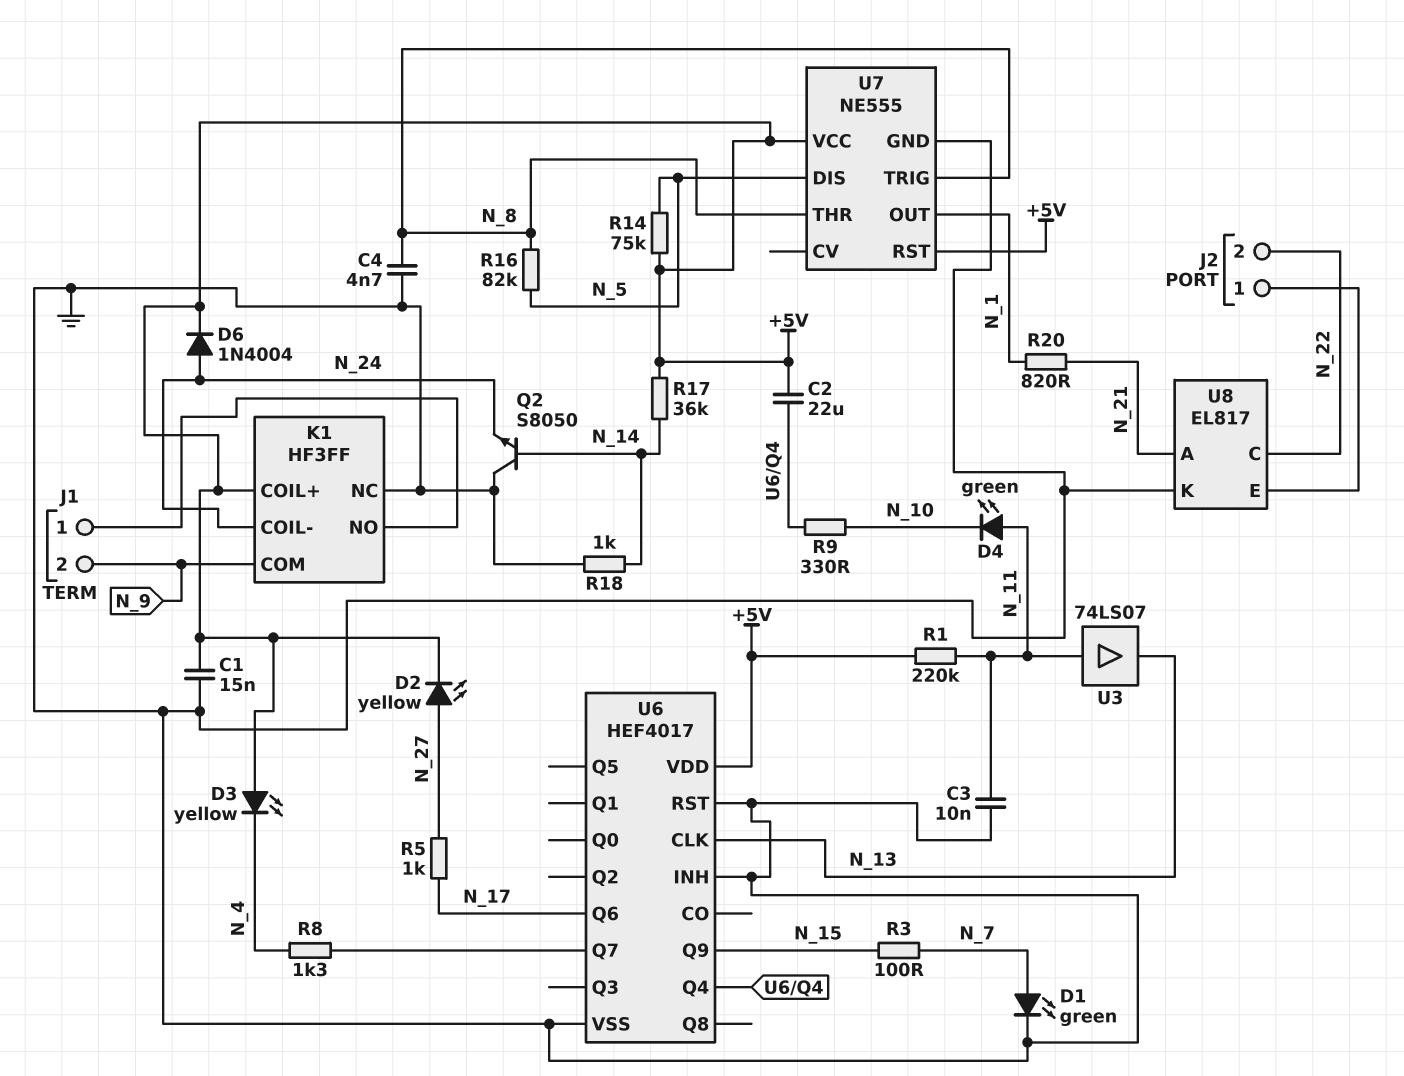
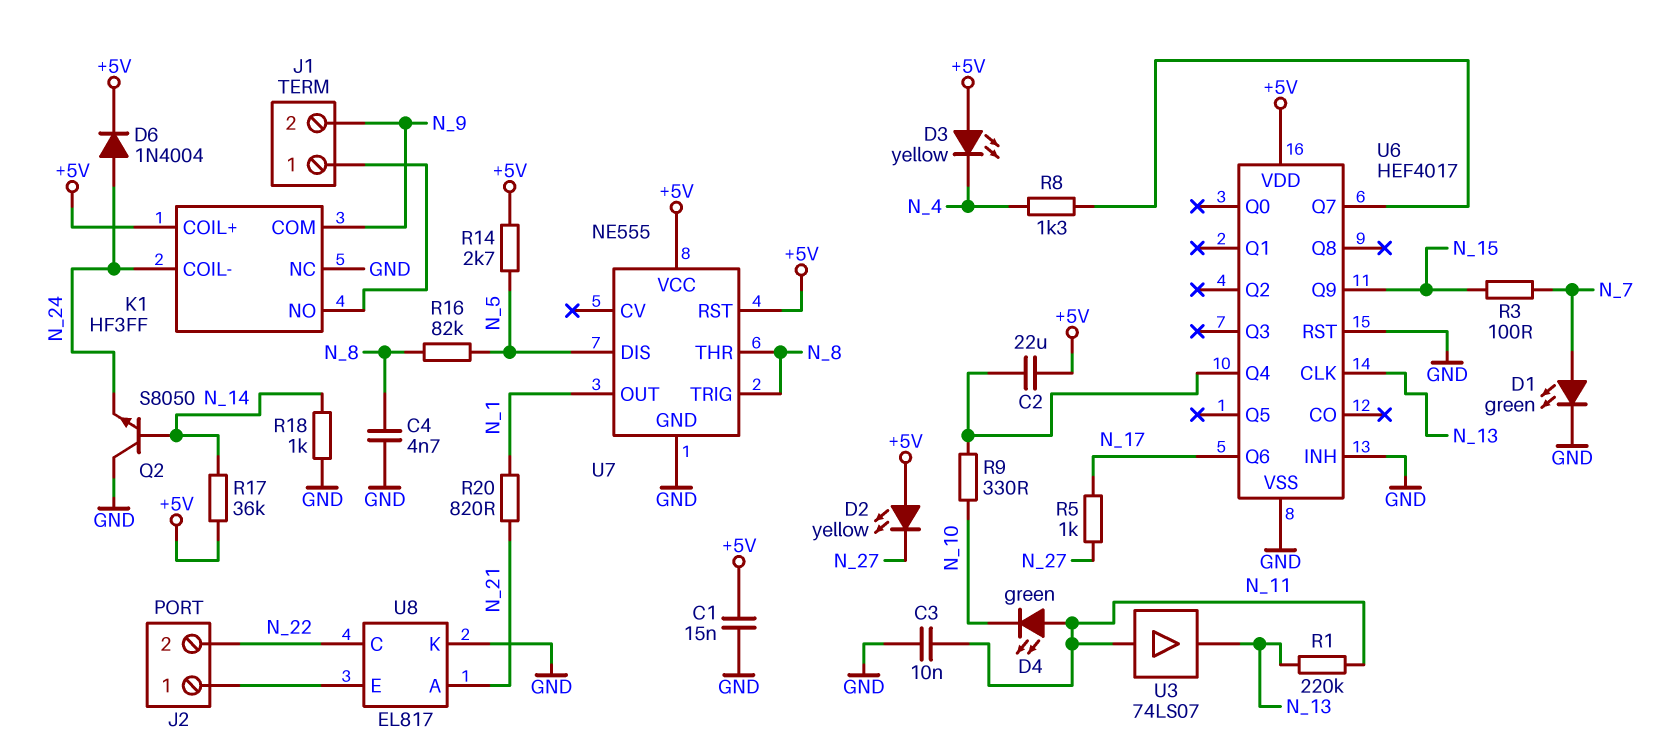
D2: LED yellow (A N_27, K +5V) -> LED yellow (A +5V, K N_27)
R1: 220k (+5V, N_11) -> 220k (N_11, N_13)
R14: 75k (+5V, N_5) -> 2.7k (+5V, N_5)

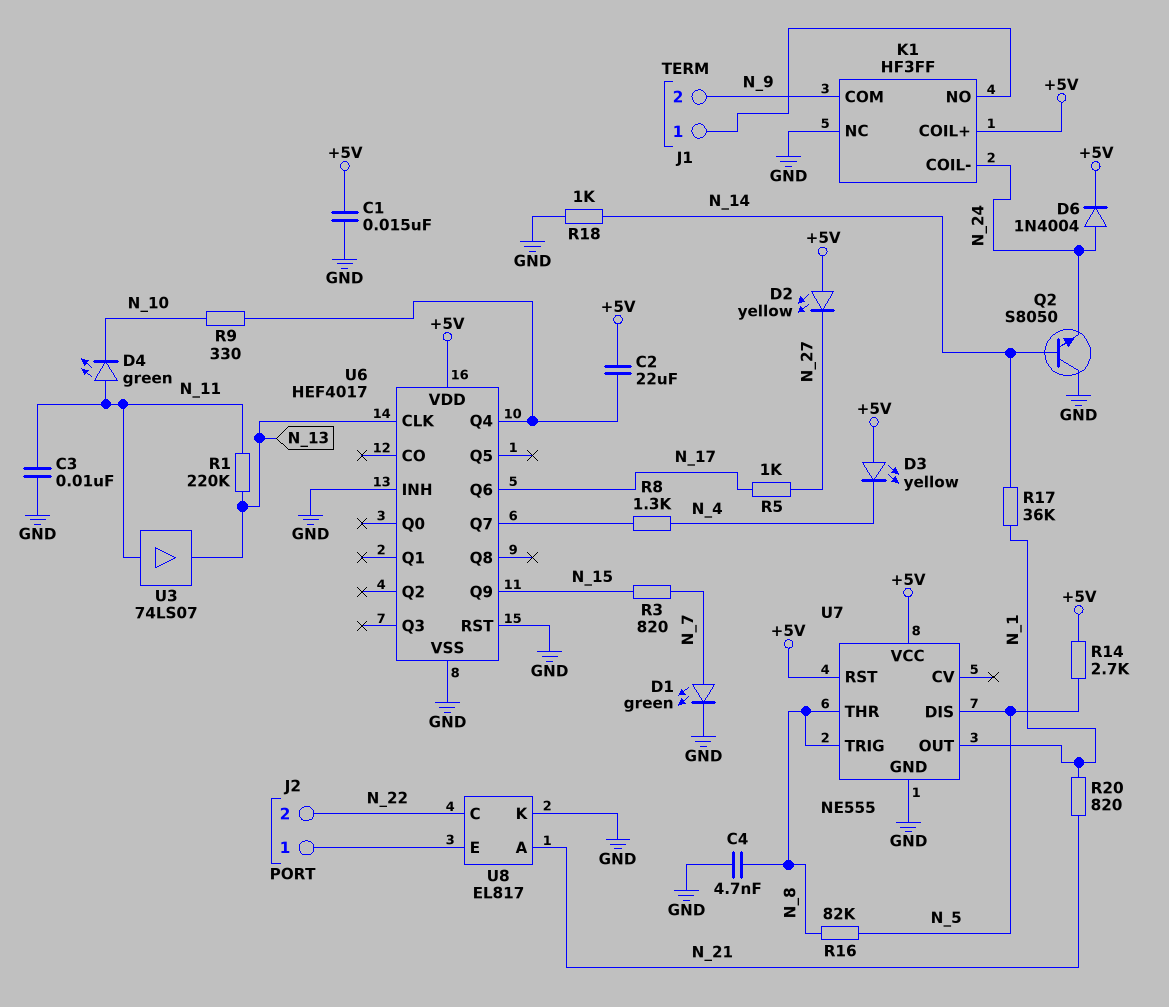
R3: 100 (N_7, N_15) -> 820 (N_7, N_15)
R17: 36k (+5V, N_14) -> 36k (N_1, N_14)

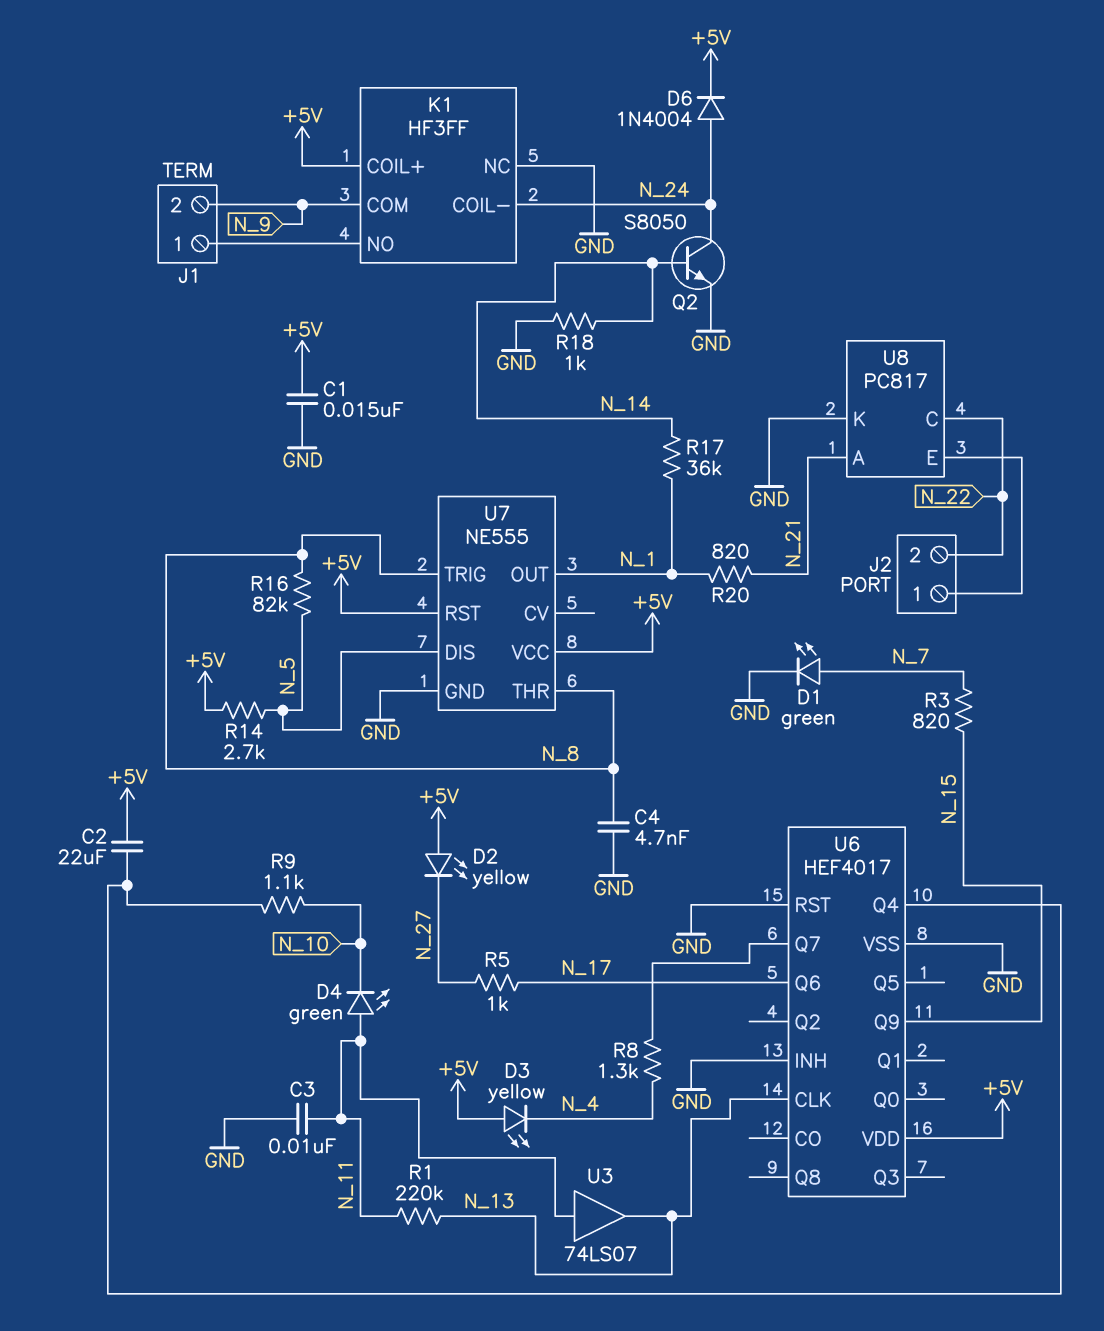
Q2: NPN S8050 (B N_14, C GND, E N_24) -> NPN S8050 (B N_14, C N_24, E GND)
R9: 330 (N_10, U6/Q4) -> 1.1k (N_10, U6/Q4)
U8: EL817 -> PC817

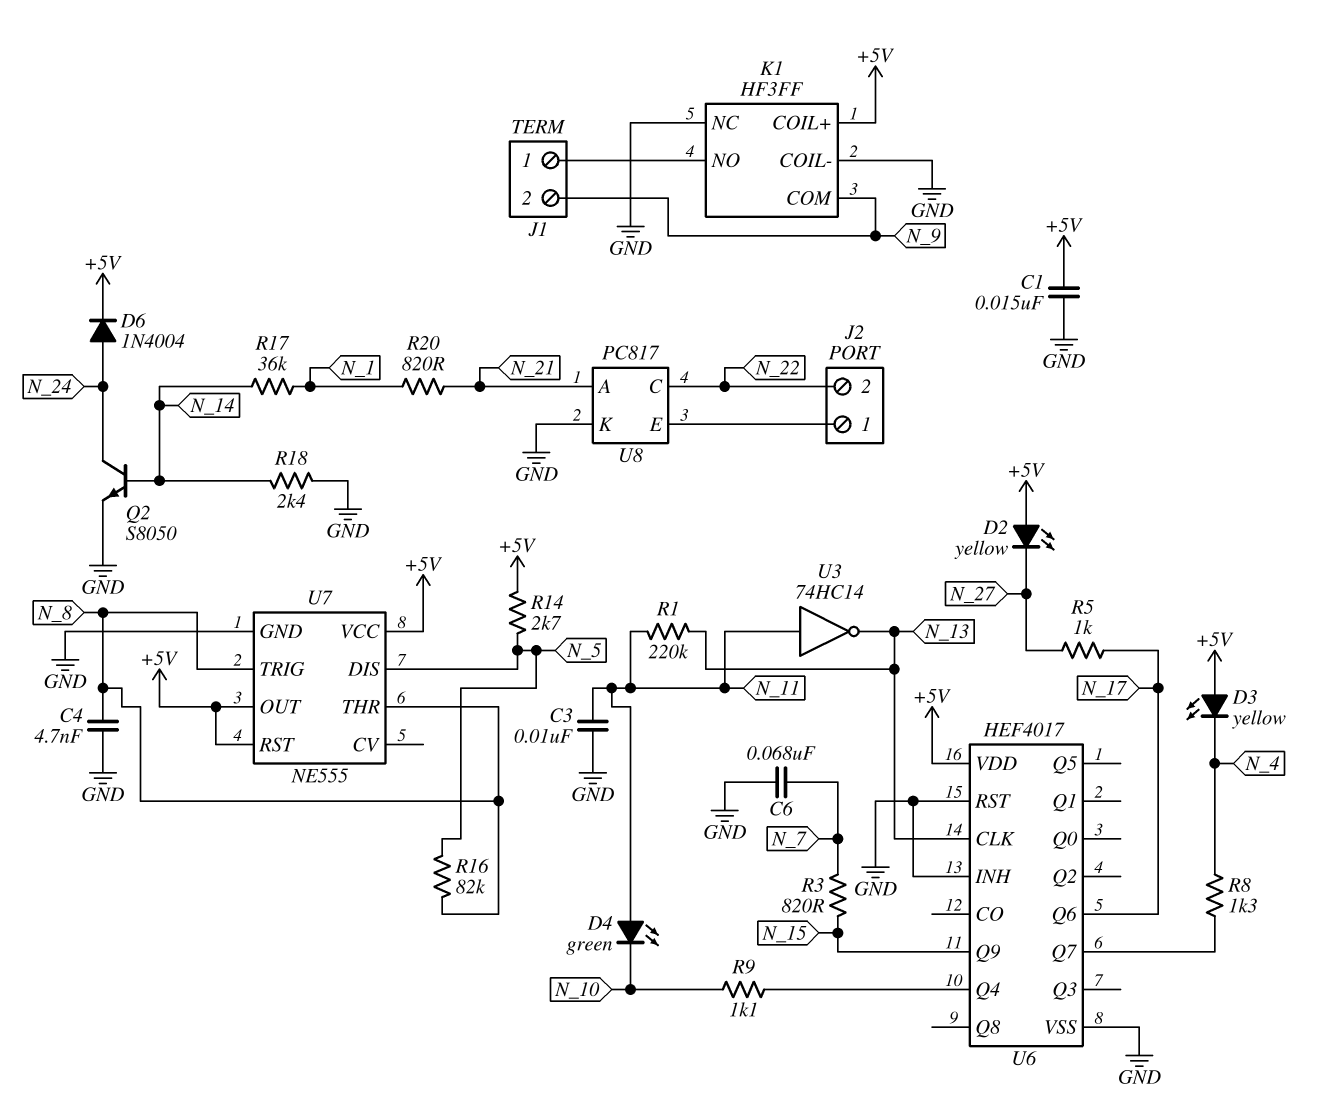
C2: 22uF (+5V, U6/Q4) -> none
C6: none -> 68nF (GND, N_7)
D1: LED green (A N_7, K GND) -> none
K1 pin COIL-: N_24 -> GND
R18: 1k (GND, N_14) -> 2.4k (GND, N_14)
U3: buffer 74LS07 (in N_11, out N_13) -> NOT 74HC14 (in N_11, out N_13)
U7 pin OUT: N_1 -> +5V

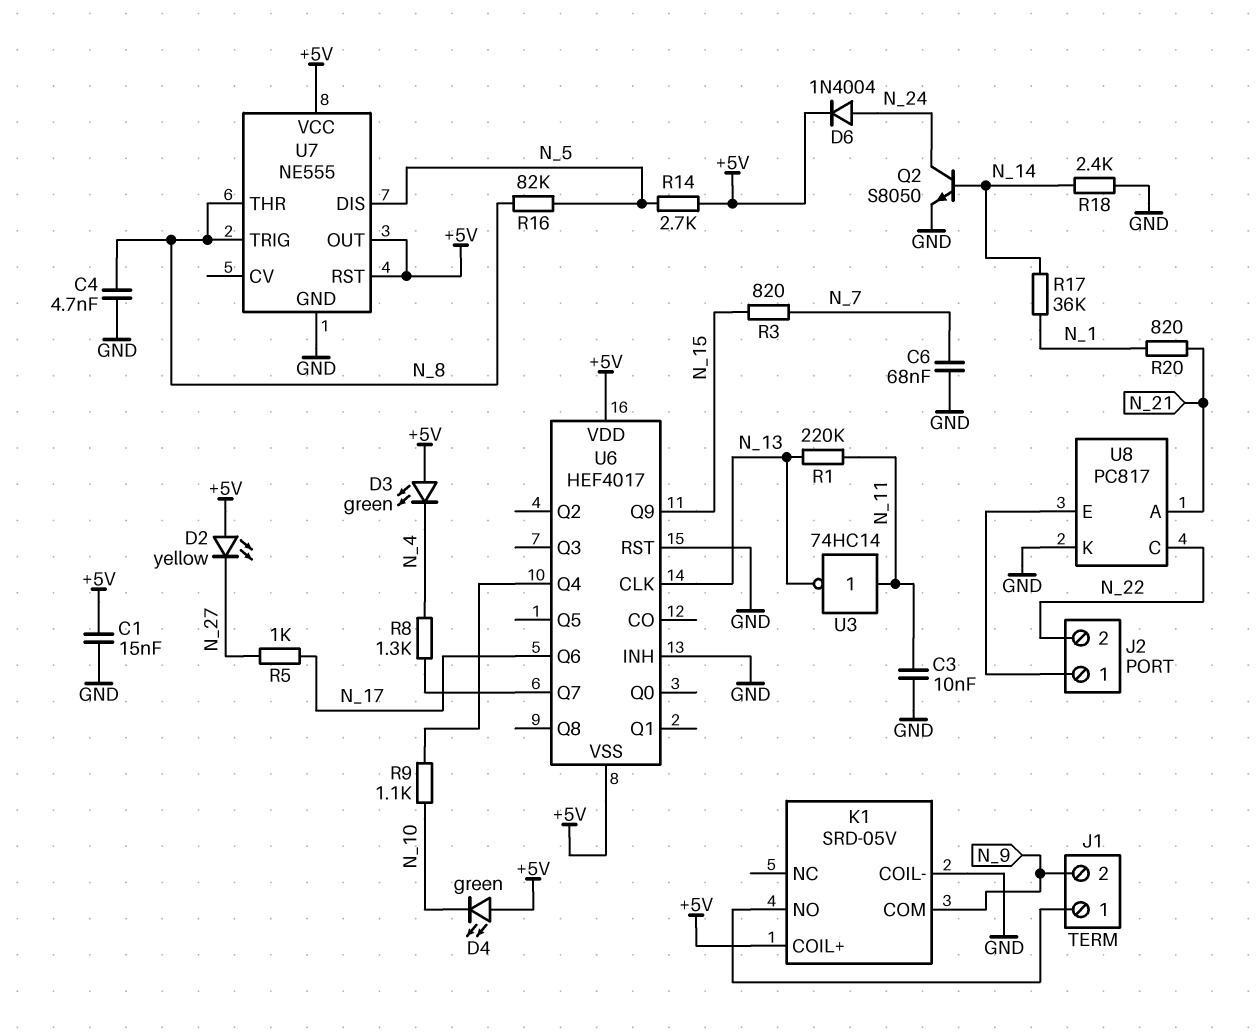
D3: LED yellow (A +5V, K N_4) -> LED green (A +5V, K N_4)
D4: LED green (A N_11, K N_10) -> LED green (A +5V, K N_10)
K1: HF3FF -> SRD-05V
K1 pin NC: GND -> none
U6 pin VSS: GND -> +5V

